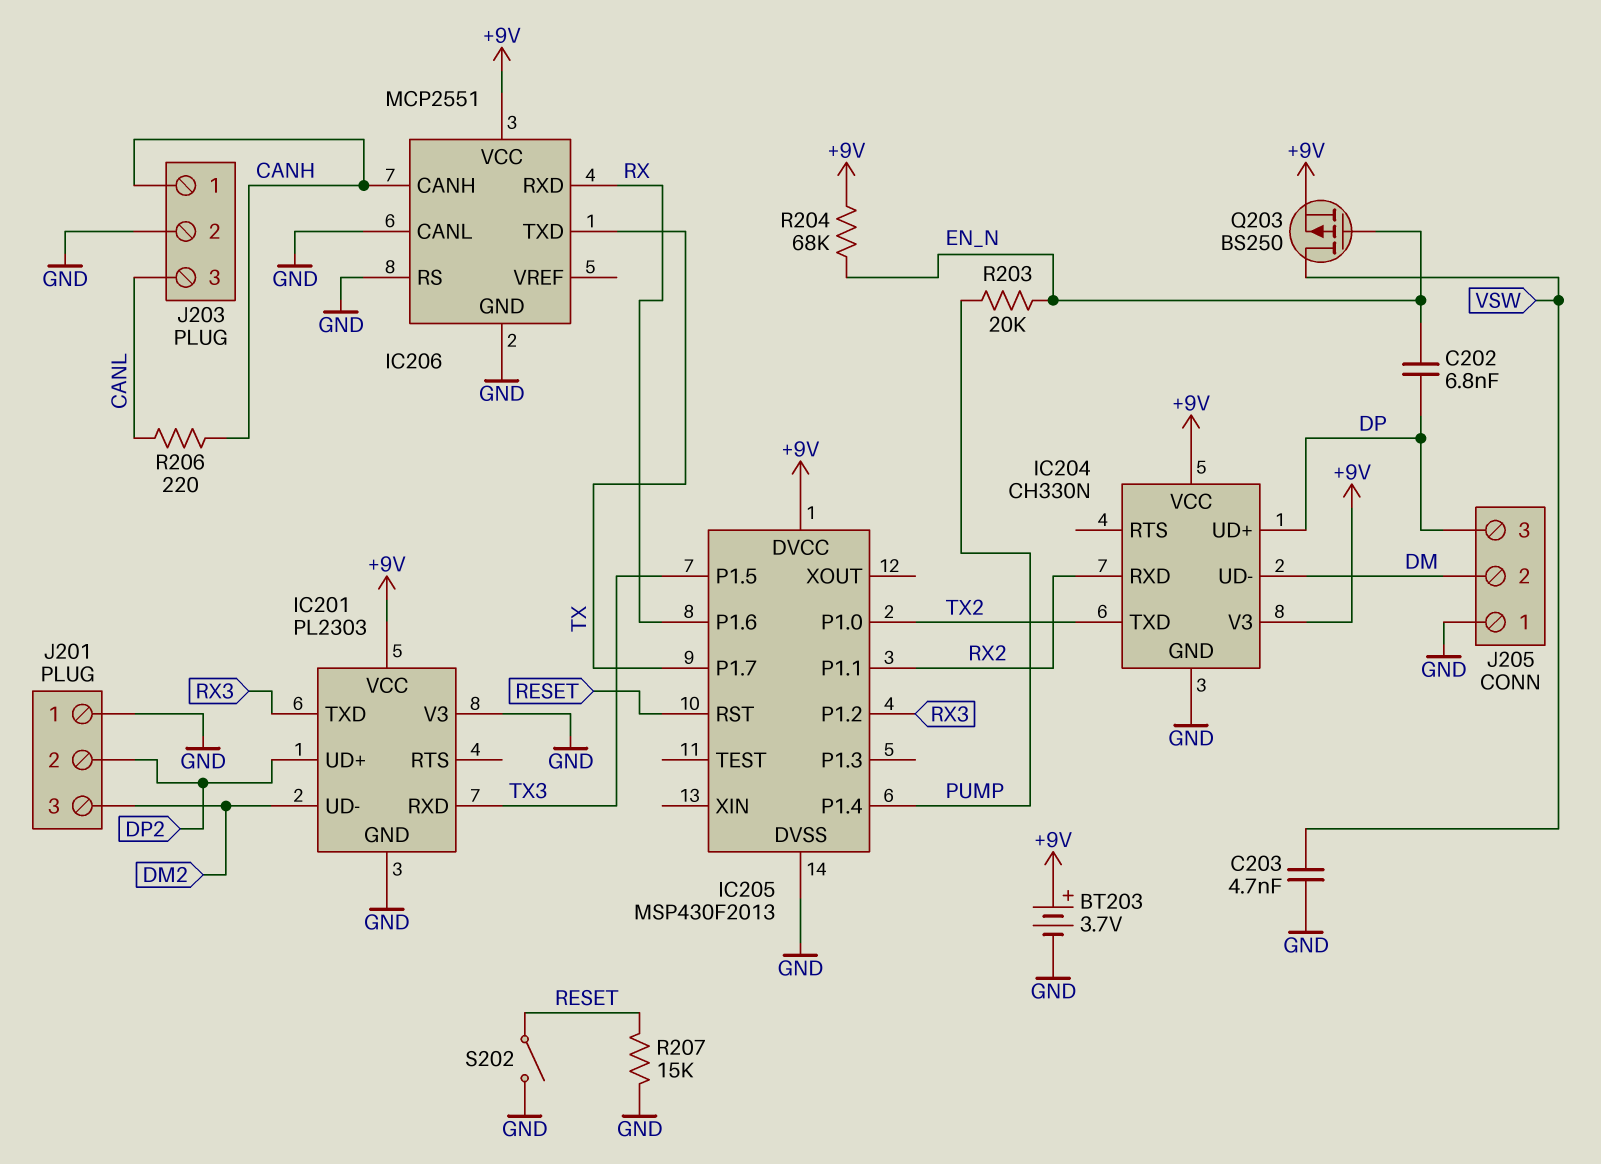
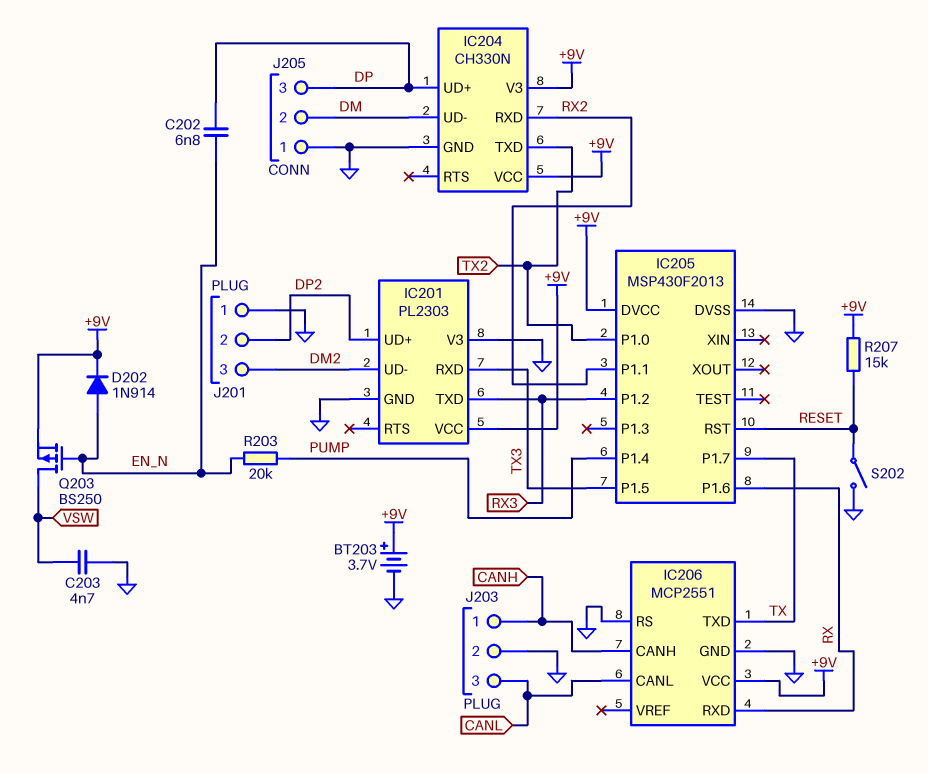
D202: none -> diode 1N914 (A EN_N, K +9V)
IC206 pin CANL: GND -> CANL
R204: 68k (+9V, EN_N) -> none
R206: 220 (CANH, CANL) -> none
R207: 15k (GND, RESET) -> 15k (+9V, RESET)

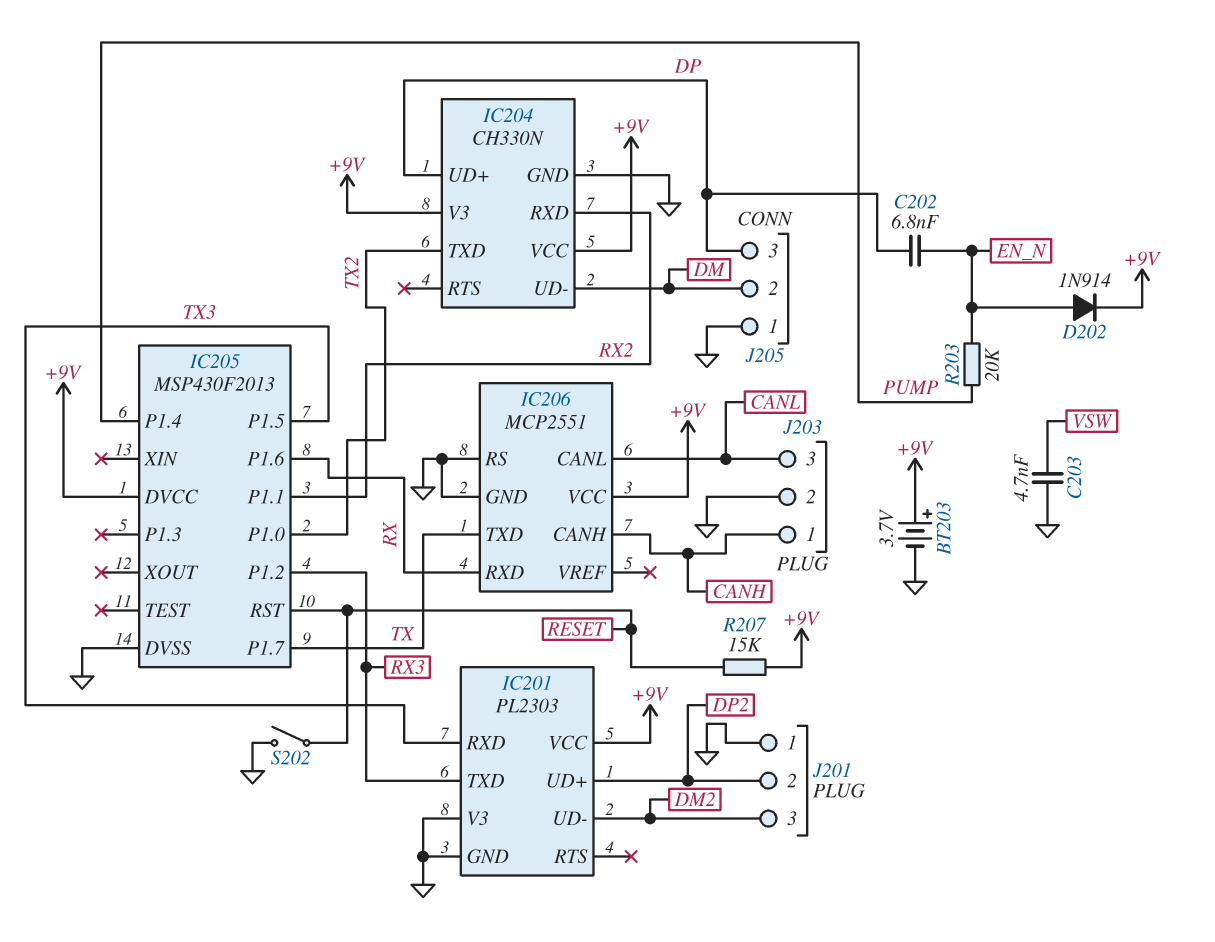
Q203: PMOS BS250 (G EN_N, D VSW, S +9V) -> none

